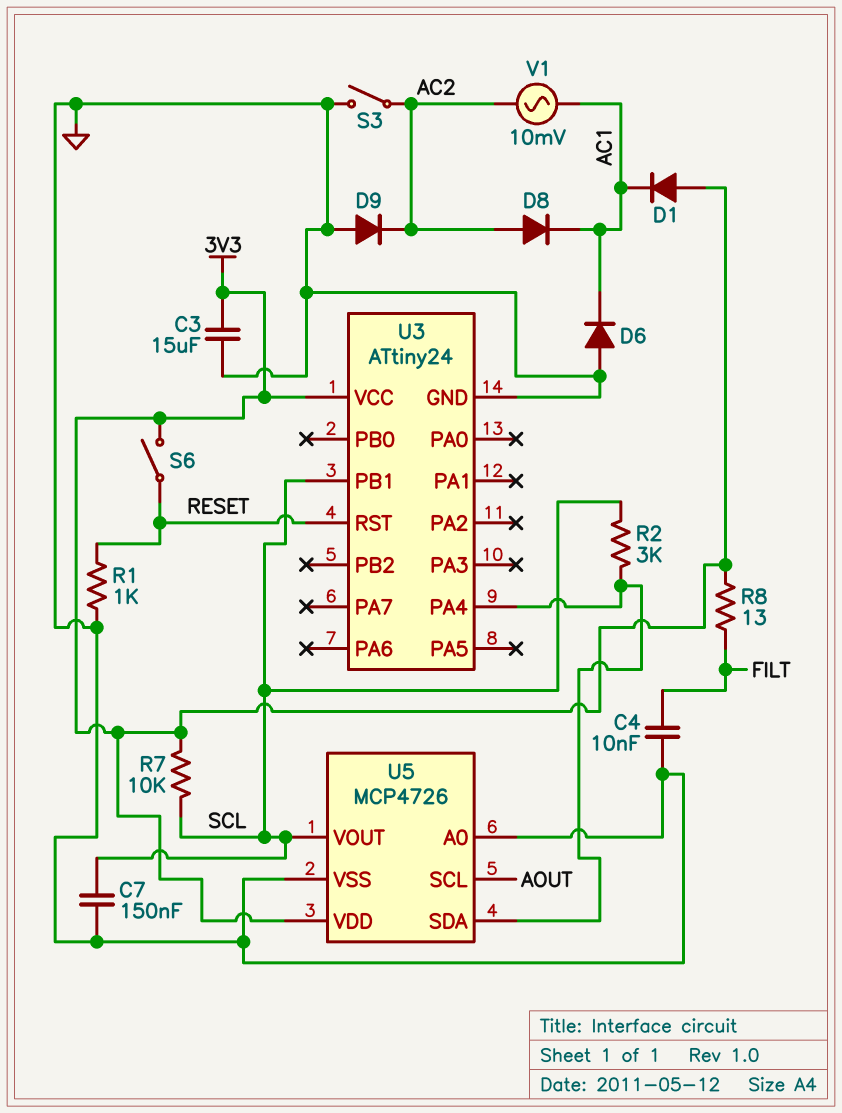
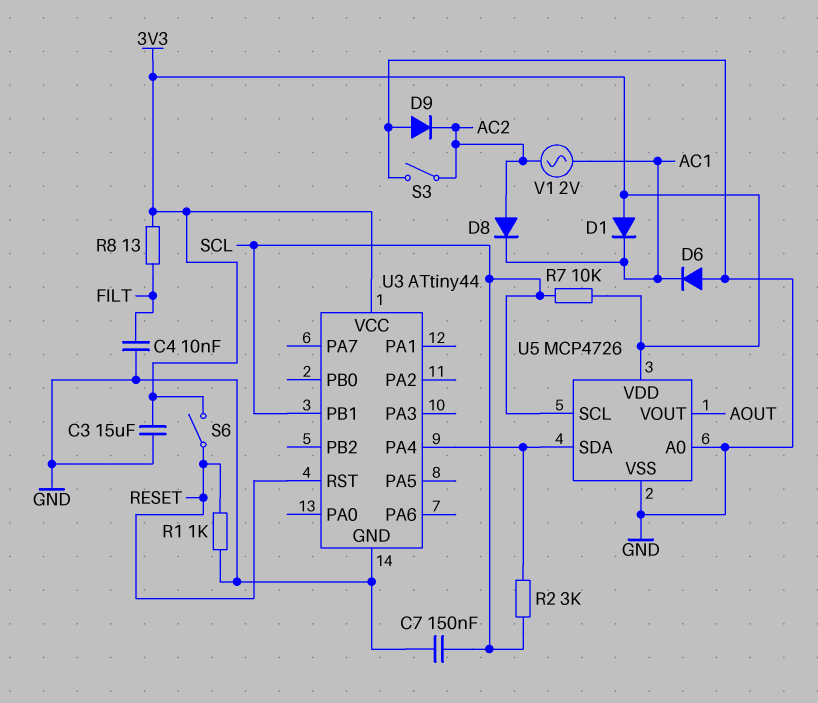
U3: ATtiny24 -> ATtiny44
U5 pin SCL: AOUT -> SCL
U5 pin VOUT: SCL -> AOUT
V1: AC 10mV (AC1, AC2) -> AC 2V (AC1, AC2)

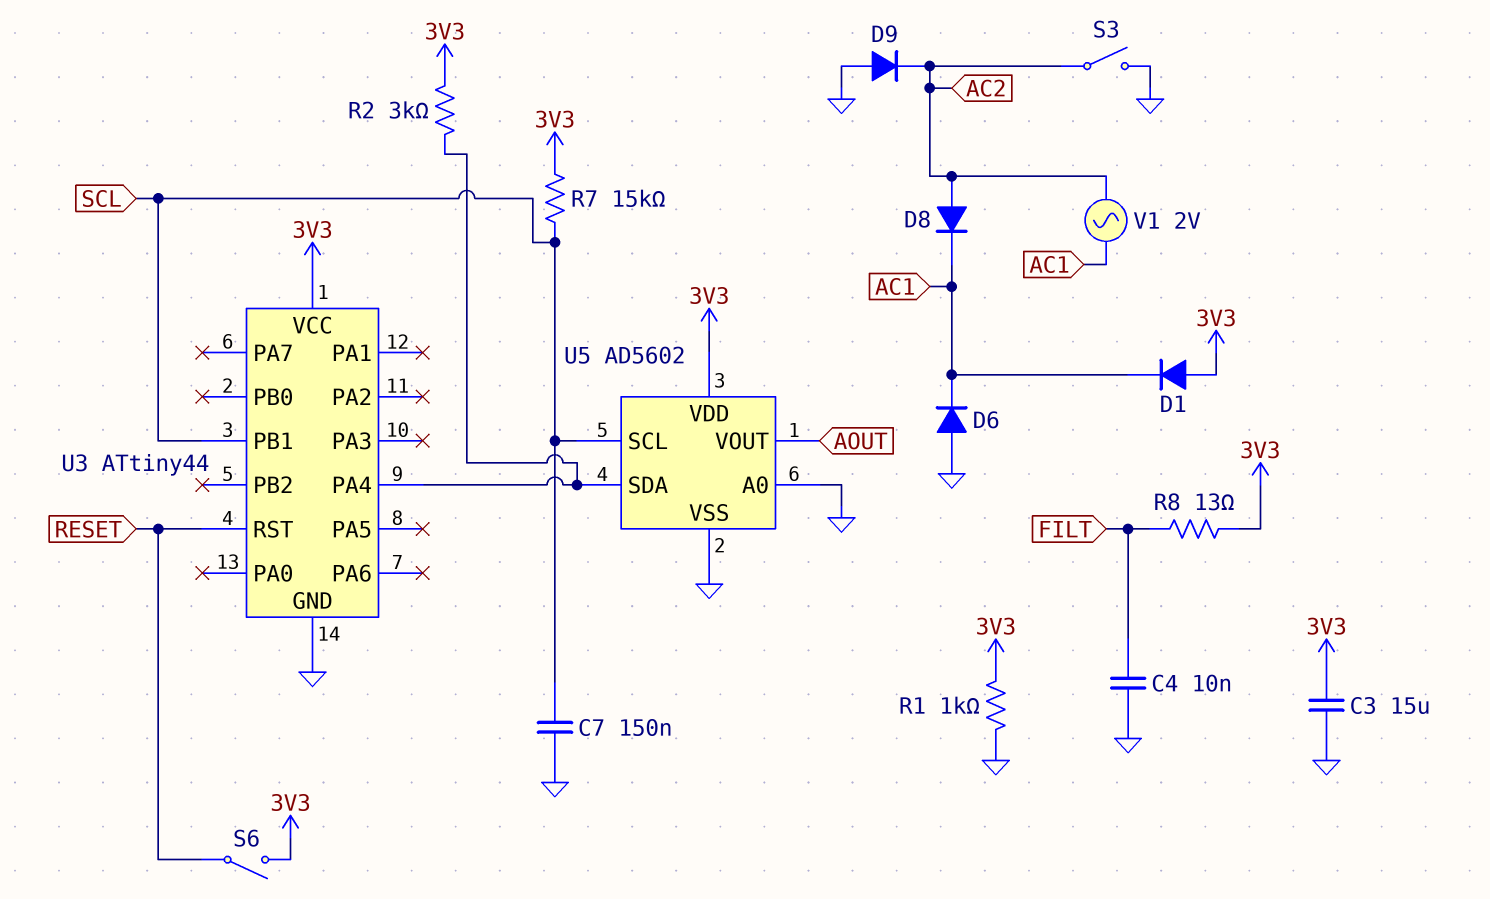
R1: 1k (GND, RESET) -> 1k (3V3, GND)
R2: 3k (SCL, U3/PA4) -> 3k (3V3, U3/PA4)
R7: 10k (3V3, SCL) -> 15k (3V3, SCL)
U5: MCP4726 -> AD5602

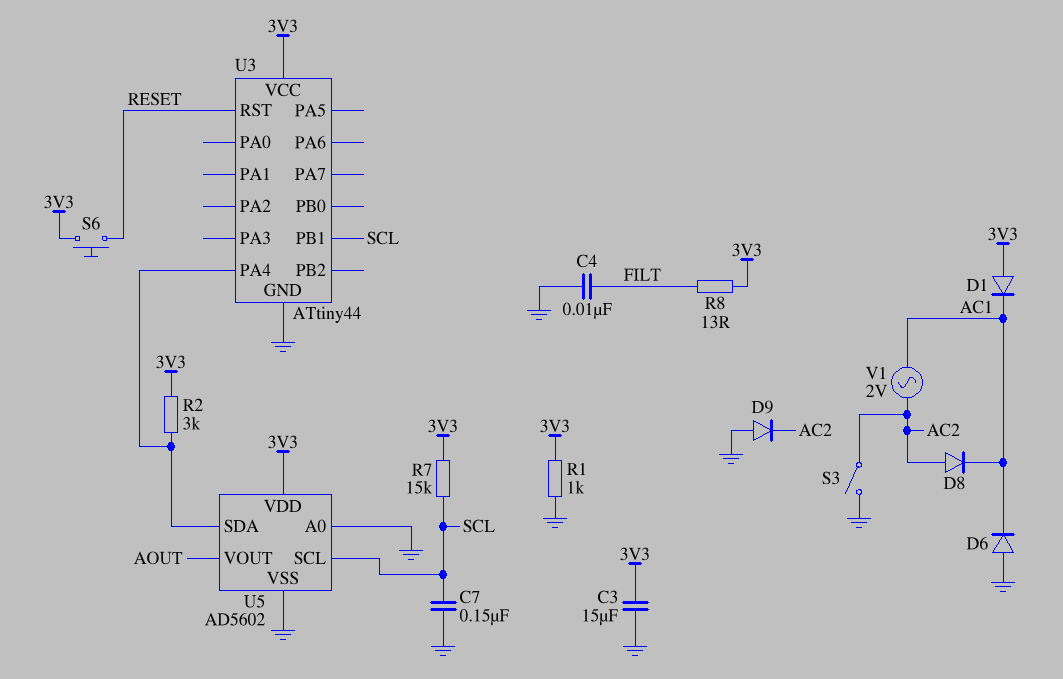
S6: switch (3V3, RESET) -> button (3V3, RESET)

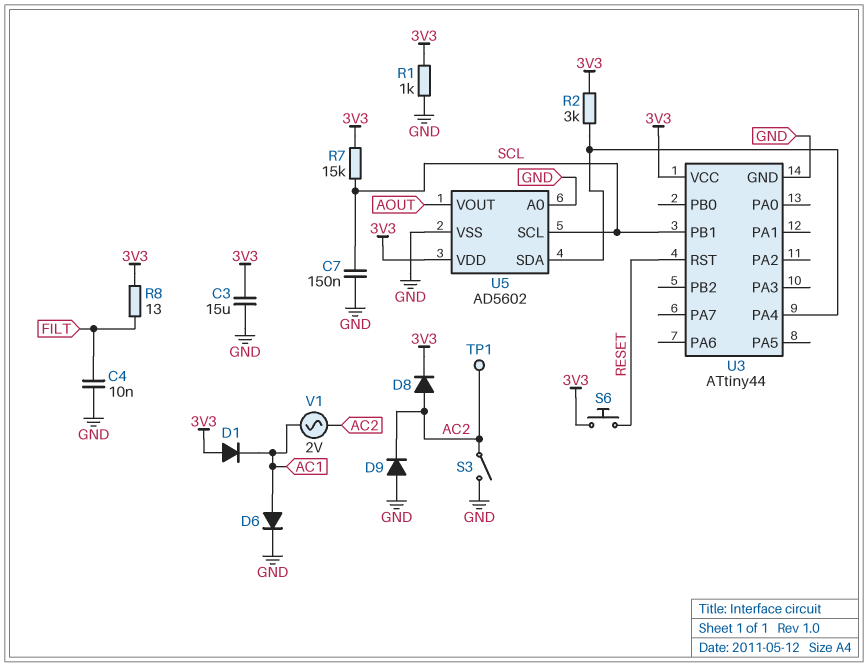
D6: diode (A GND, K AC1) -> diode (A AC1, K GND)
D8: diode (A AC2, K AC1) -> diode (A AC2, K 3V3)
TP1: none -> test point (AC2)

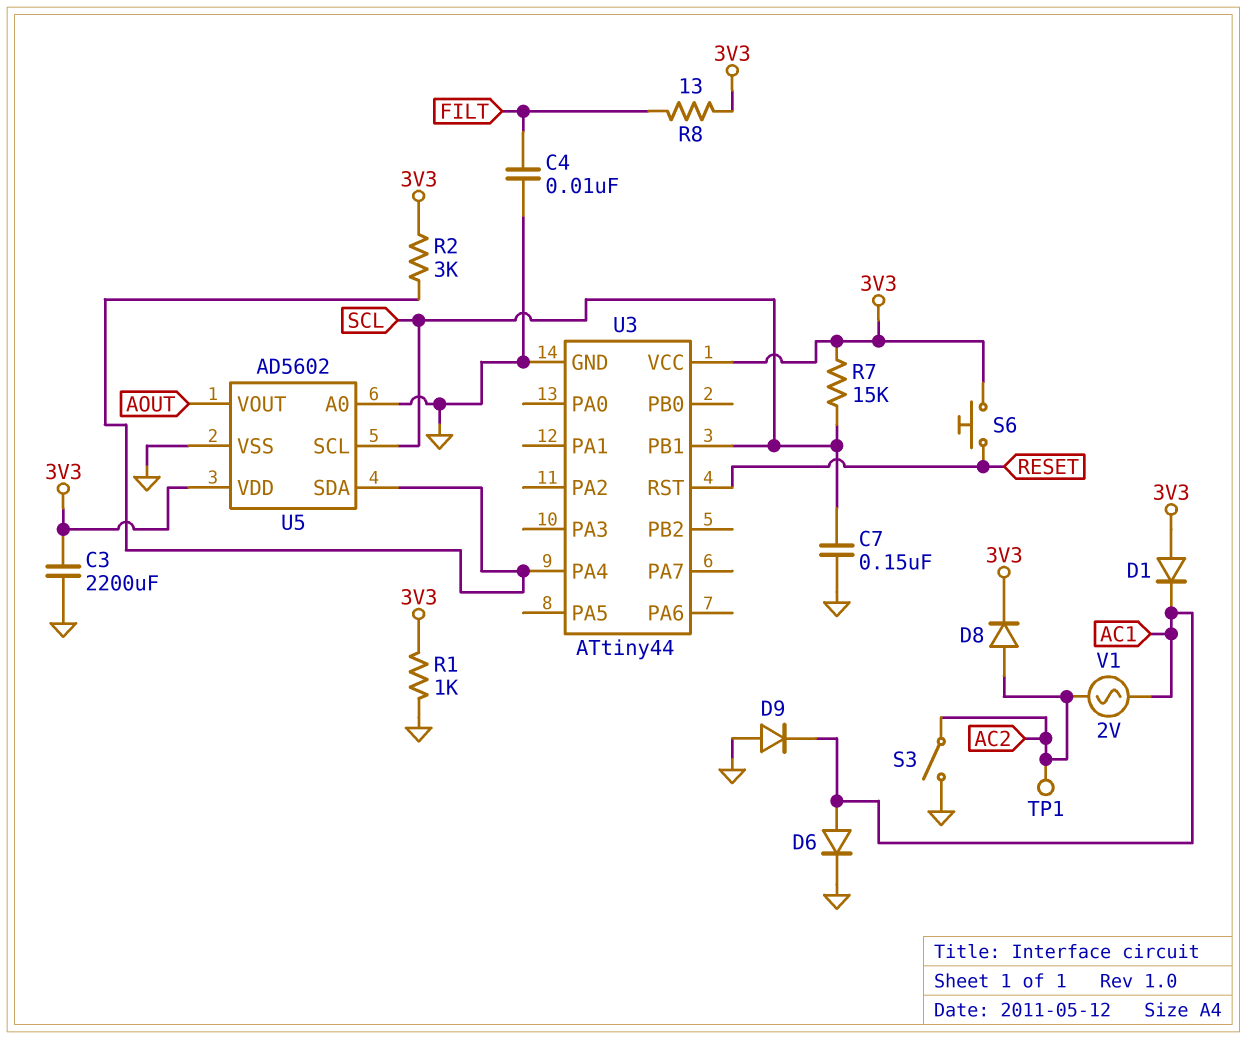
C3: 15uF (3V3, GND) -> 2200uF (3V3, GND)
D9: diode (A GND, K AC2) -> diode (A GND, K AC1)

